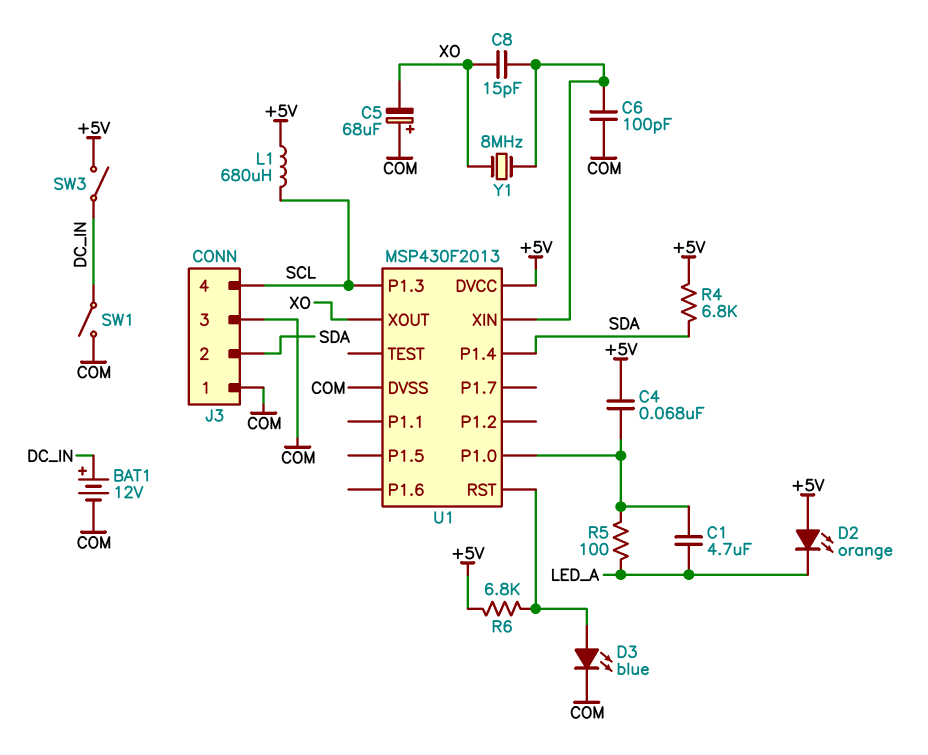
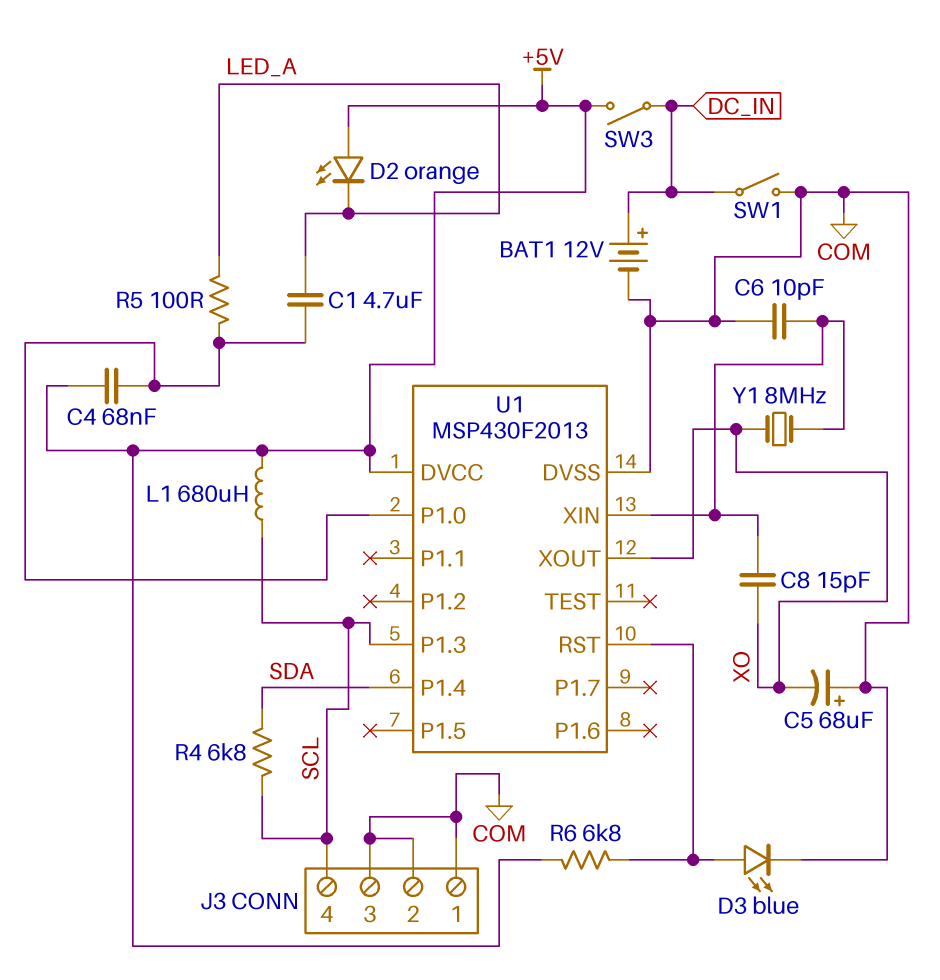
C6: 100pF (COM, U1/XIN) -> 10pF (COM, U1/XIN)
J3 pin 2: SDA -> COM
R4: 6.8k (+5V, SDA) -> 6.8k (SCL, SDA)

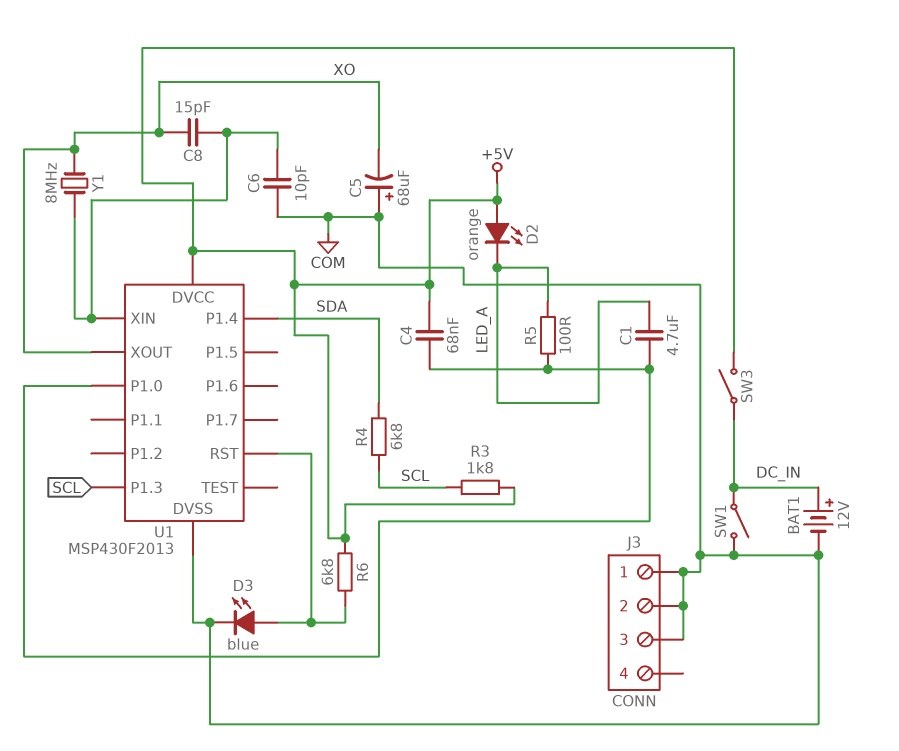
J3 pin 4: SCL -> none
L1: 680uH (+5V, SCL) -> none
R3: none -> 1.8k (+5V, SCL)

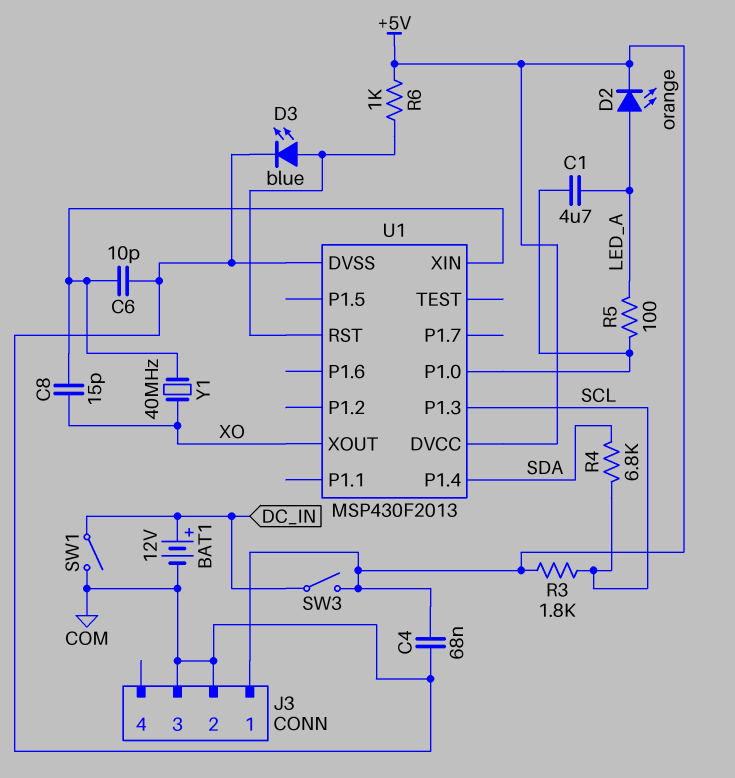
C4: 68nF (+5V, U1/P1.0) -> 68nF (+5V, COM)
C5: 68uF (plus COM, minus XO) -> none
D2: LED orange (A +5V, K LED_A) -> LED orange (A LED_A, K +5V)
J3 pin 1: COM -> +5V
R6: 6.8k (+5V, U1/RST) -> 1k (+5V, U1/RST)
Y1: 8MHz (U1/XIN, XO) -> 40MHz (U1/XIN, XO)

